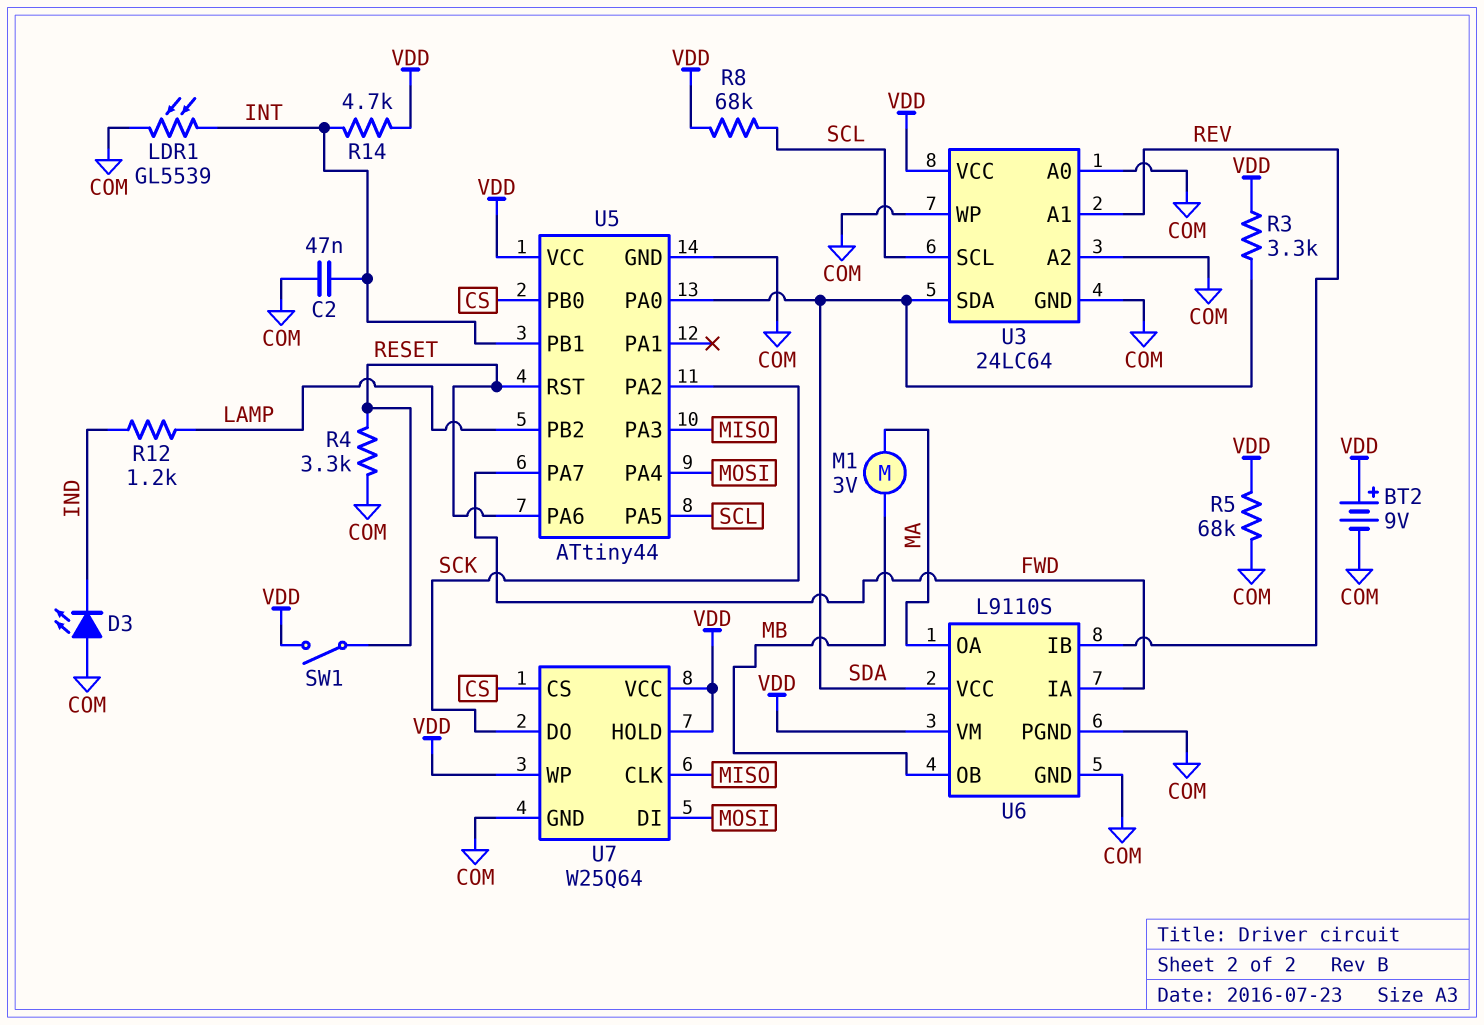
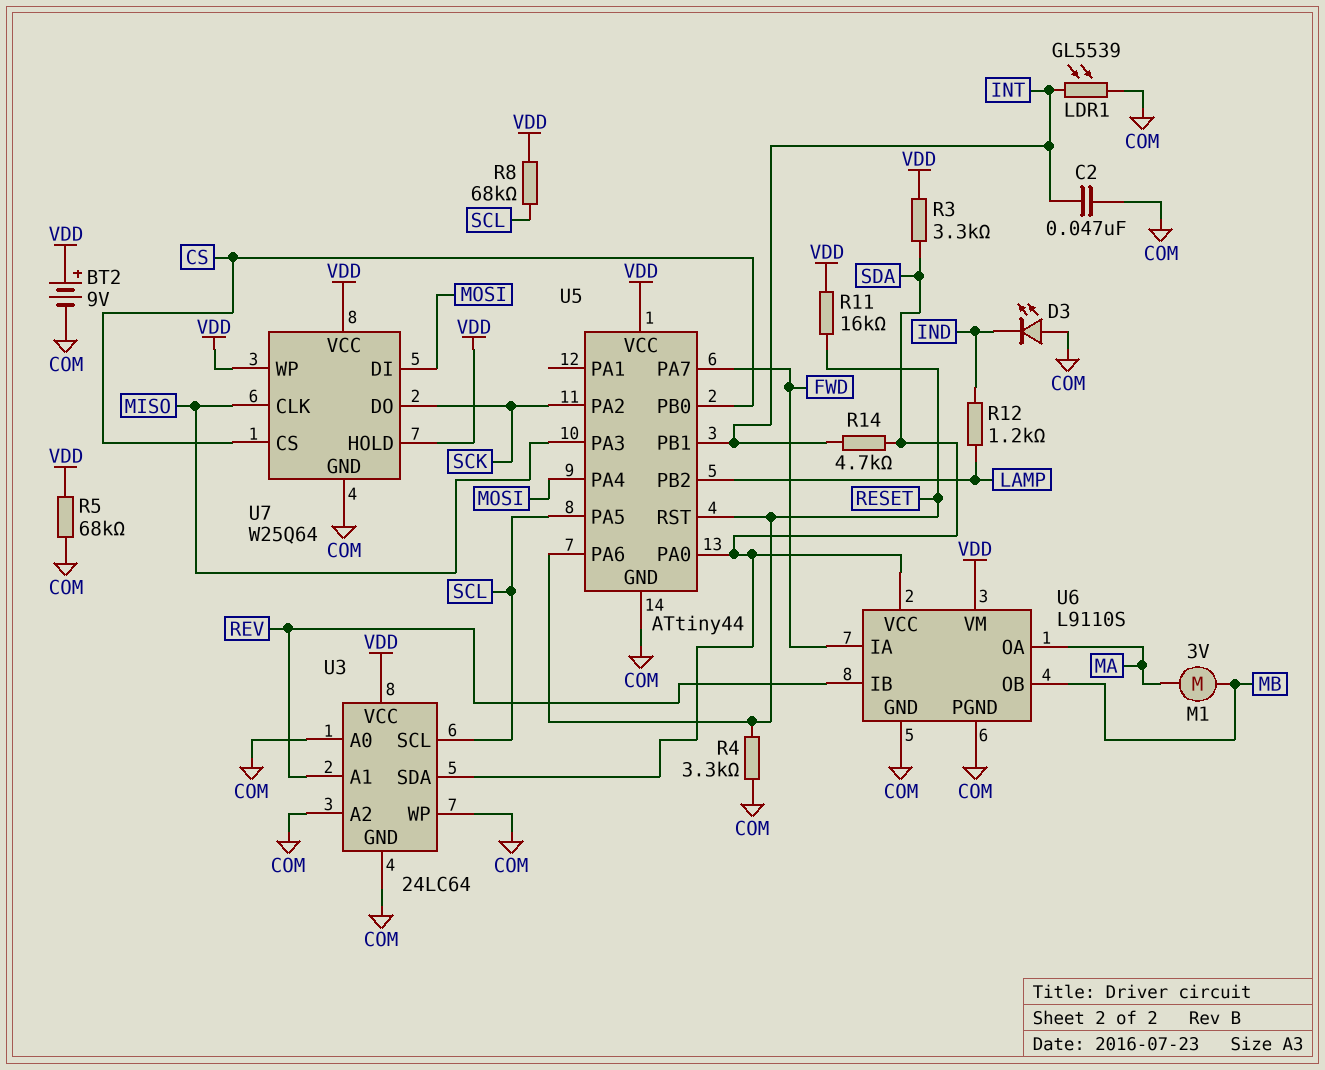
R11: none -> 16k (RESET, VDD)
R14: 4.7k (INT, VDD) -> 4.7k (INT, SDA)
SW1: switch (RESET, VDD) -> none

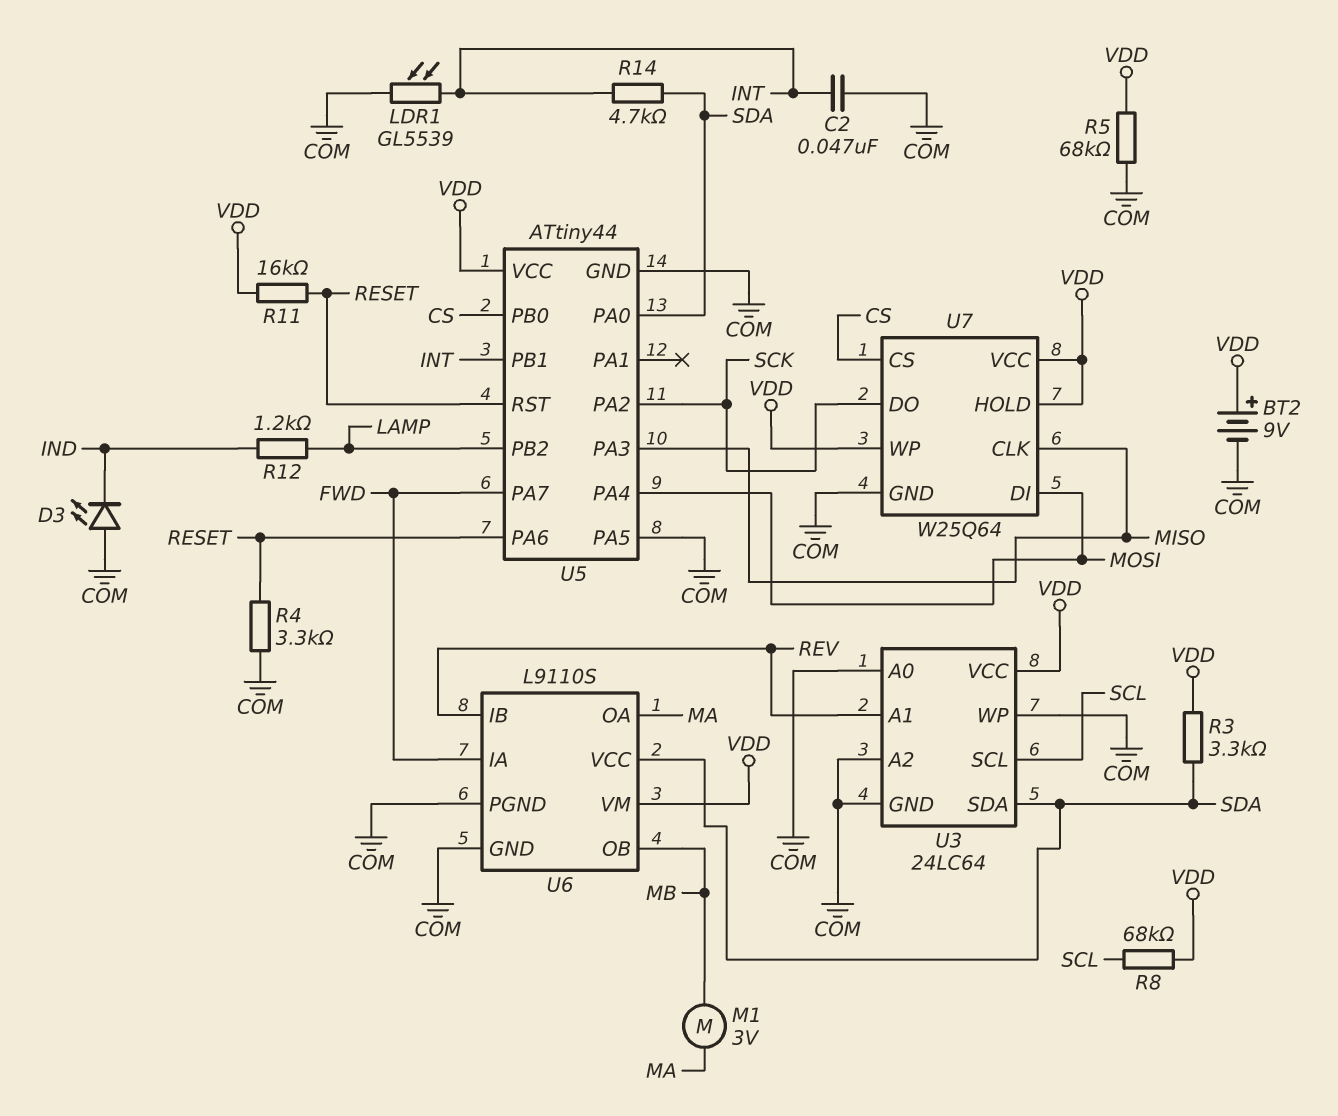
U5 pin PA5: SCL -> COM

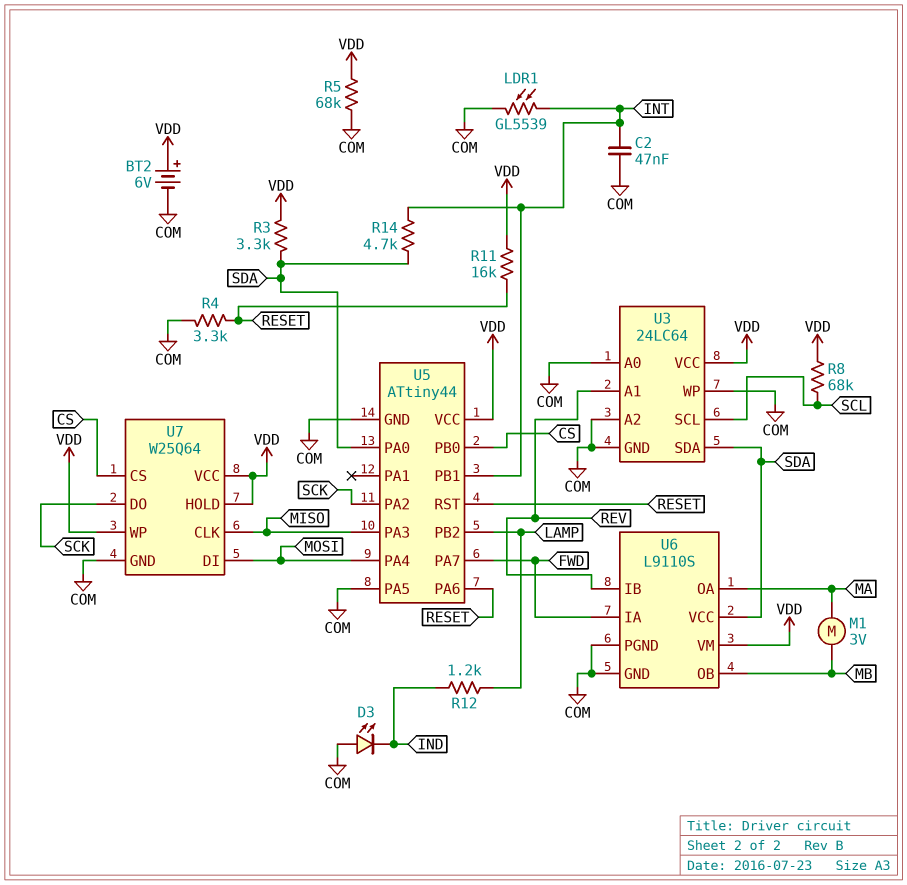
BT2: 9V (plus VDD, minus COM) -> 6V (plus VDD, minus COM)

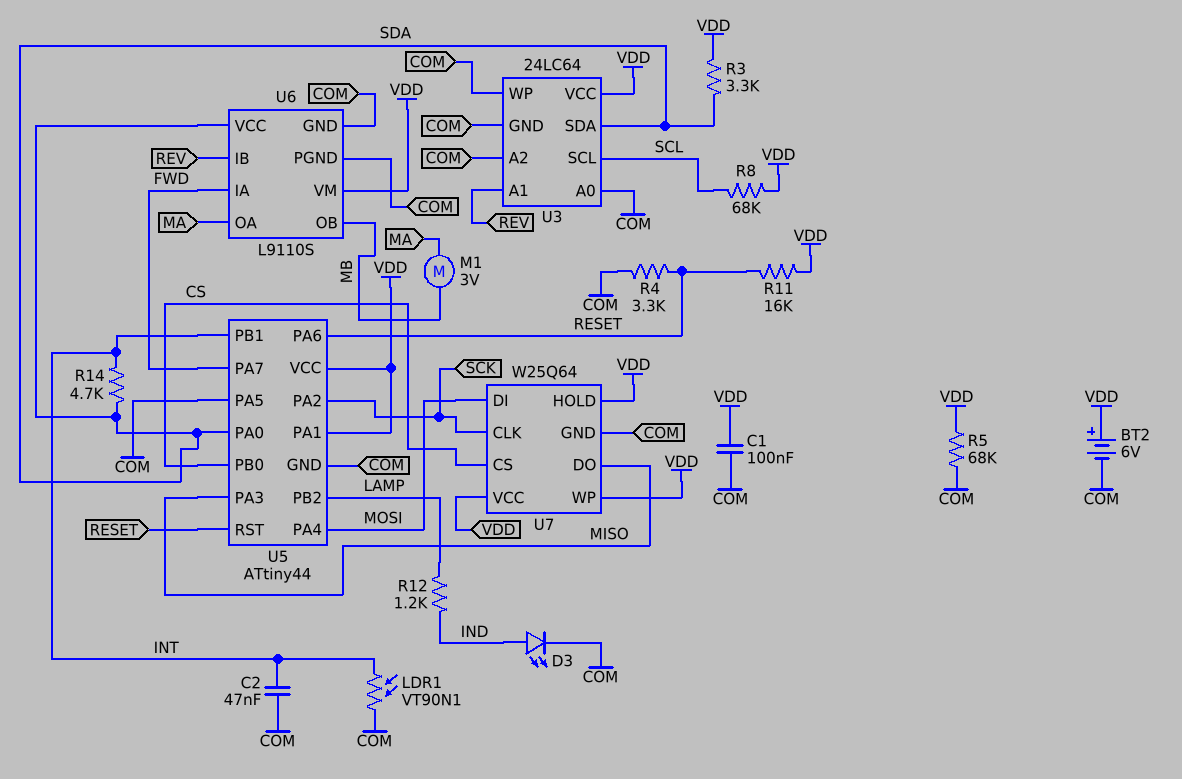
C1: none -> 100nF (COM, VDD)
D3: LED (A COM, K IND) -> LED (A IND, K COM)
LDR1: GL5539 (COM, INT) -> VT90N1 (COM, INT)
U5 pin PA1: none -> VDD
U7 pin CLK: MISO -> SCK
U7 pin DO: SCK -> MISO

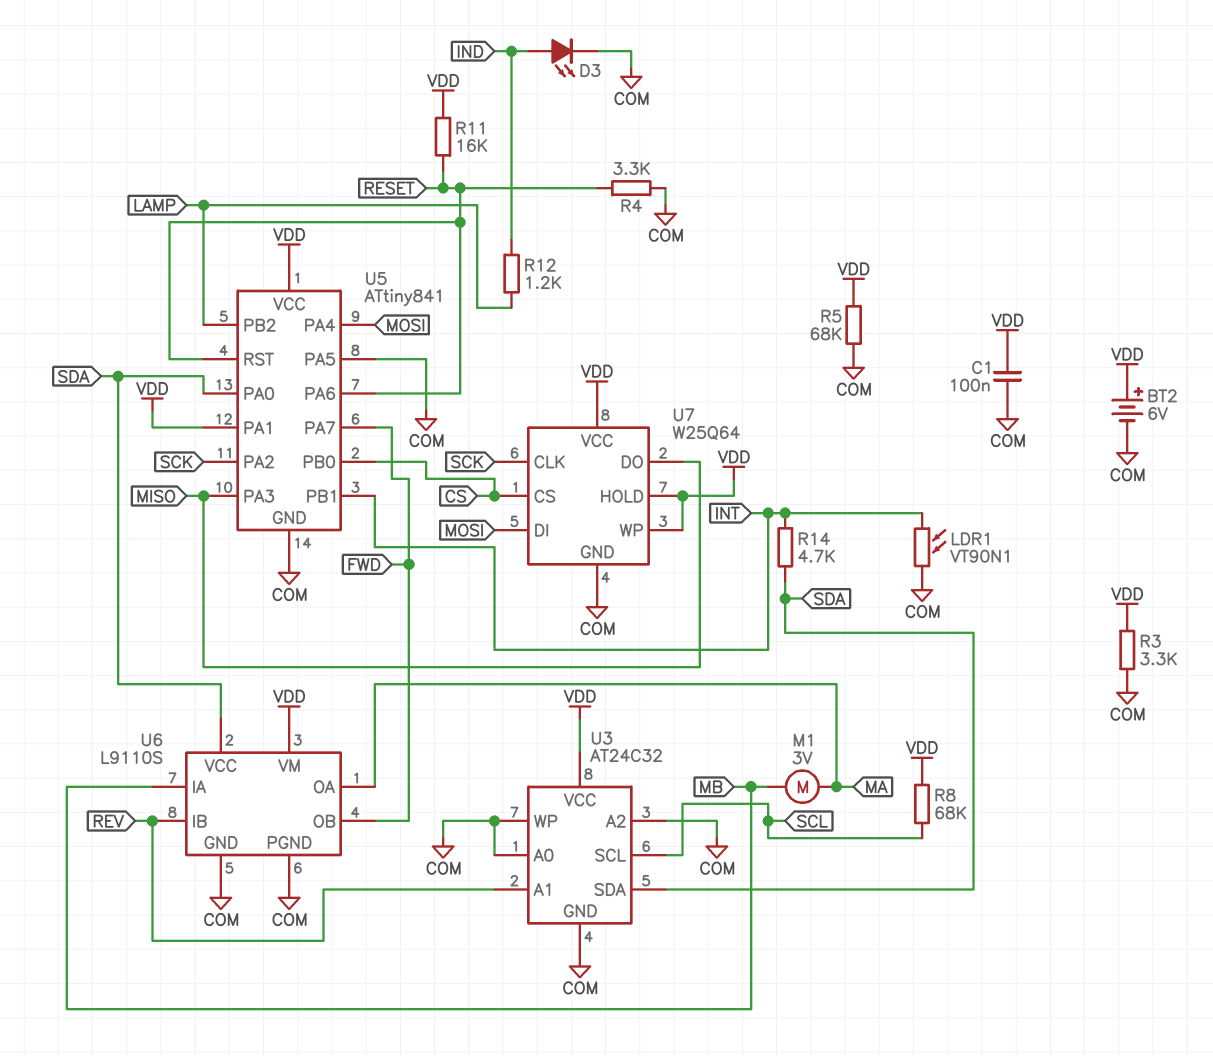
C2: 47nF (COM, INT) -> none
R3: 3.3k (SDA, VDD) -> 3.3k (COM, VDD)
U3: 24LC64 -> AT24C32
U5: ATtiny44 -> ATtiny841
U6 pin IA: FWD -> MB
U6 pin OB: MB -> FWD

